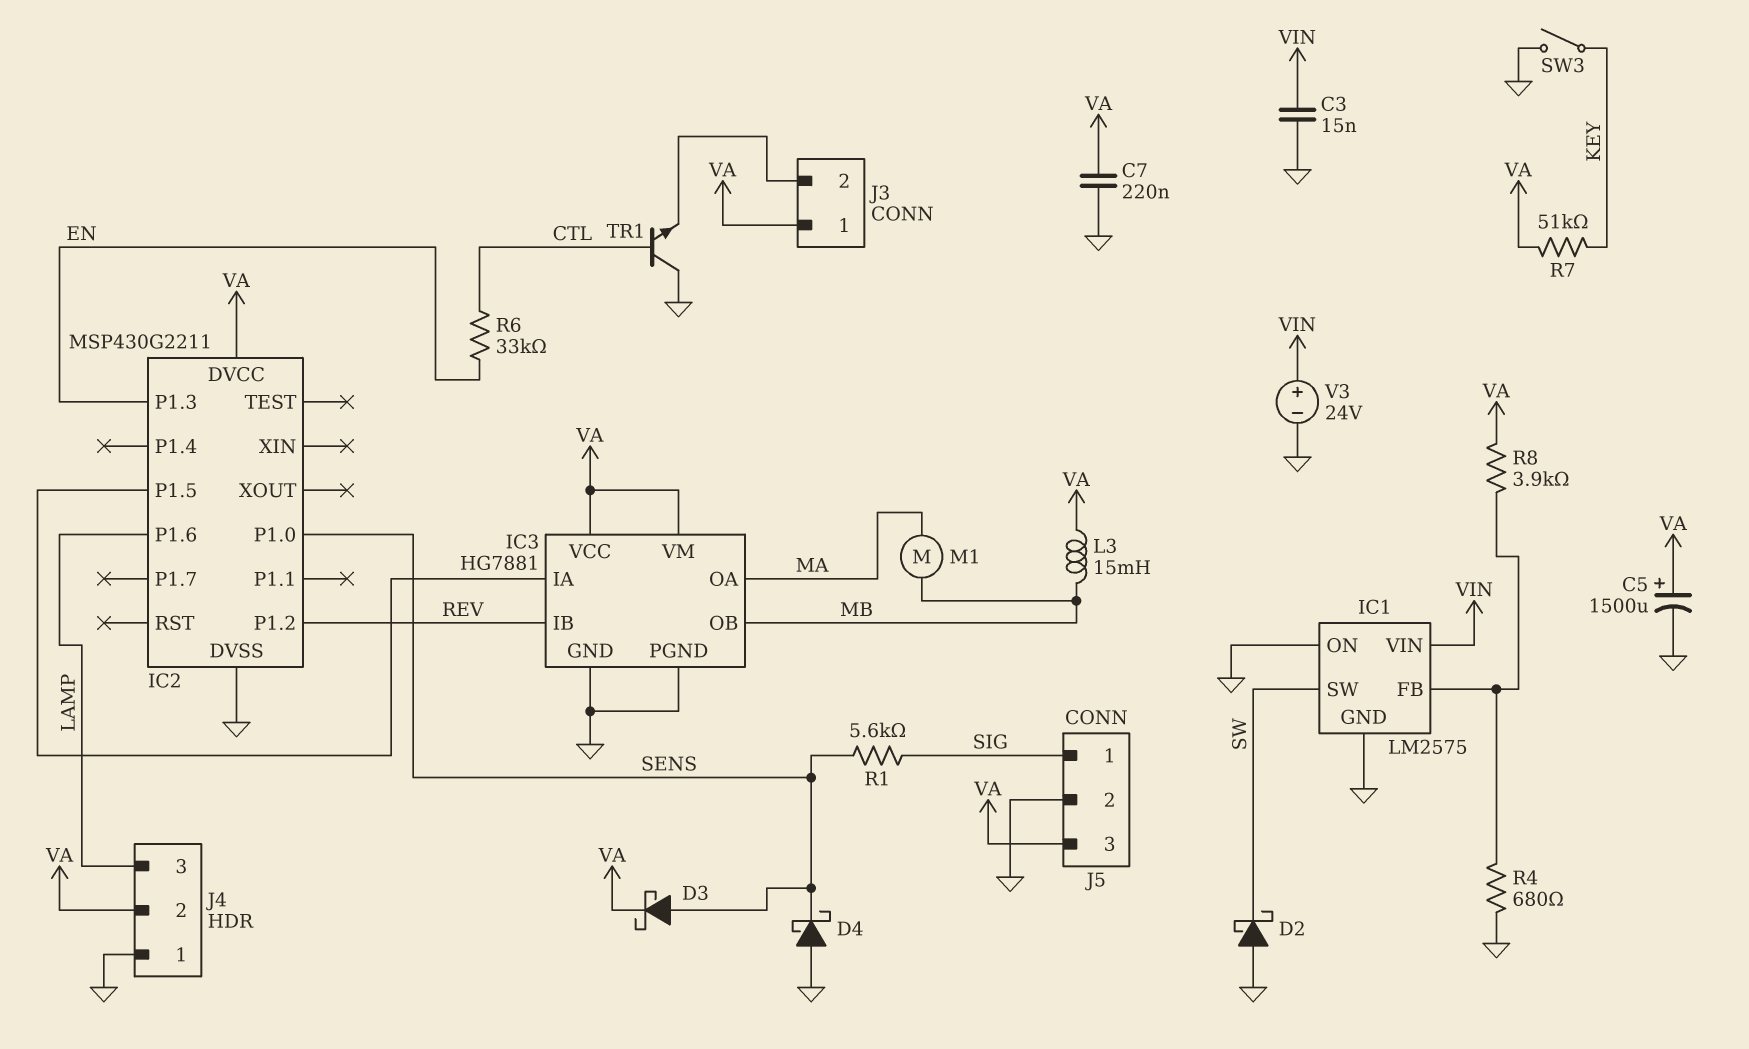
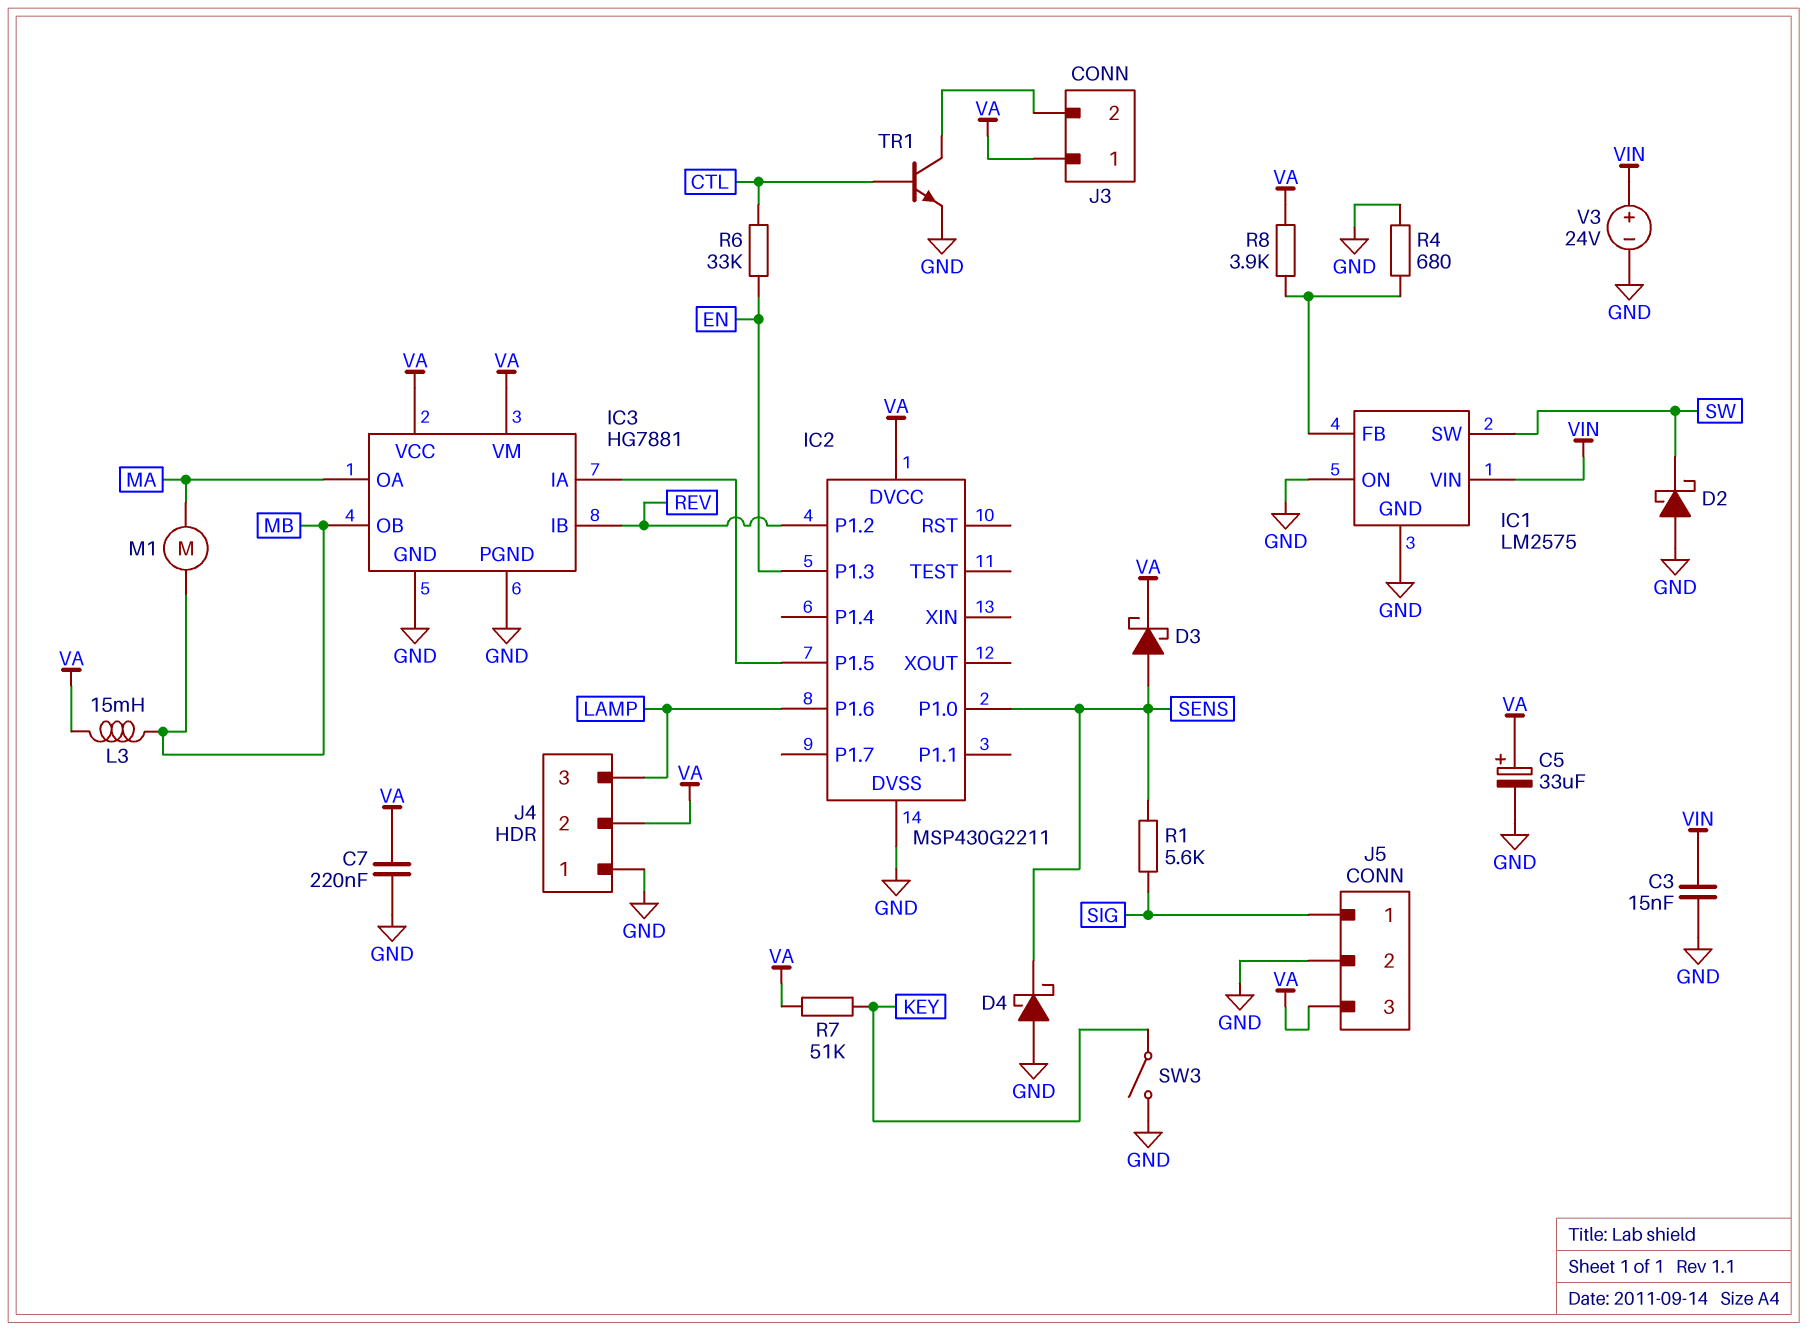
C5: 1500uF (plus VA, minus GND) -> 33uF (plus VA, minus GND)
TR1: NPN (B CTL, C GND, E J3/2) -> NPN (B CTL, C J3/2, E GND)

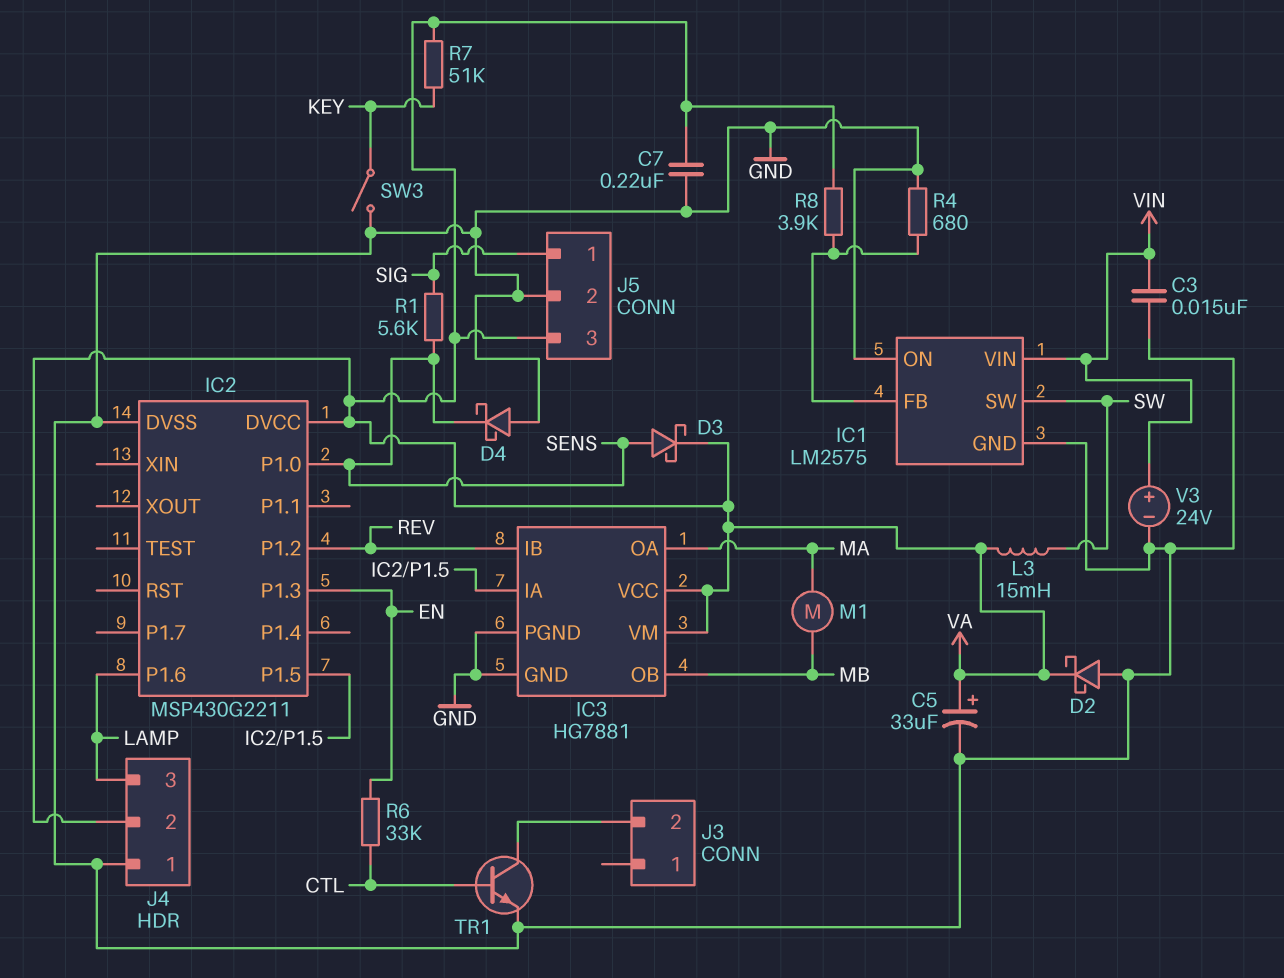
D2: schottky (A GND, K SW) -> schottky (A GND, K VA)
J3 pin 1: VA -> none
L3: 15mH (MB, VA) -> 15mH (SW, VA)

